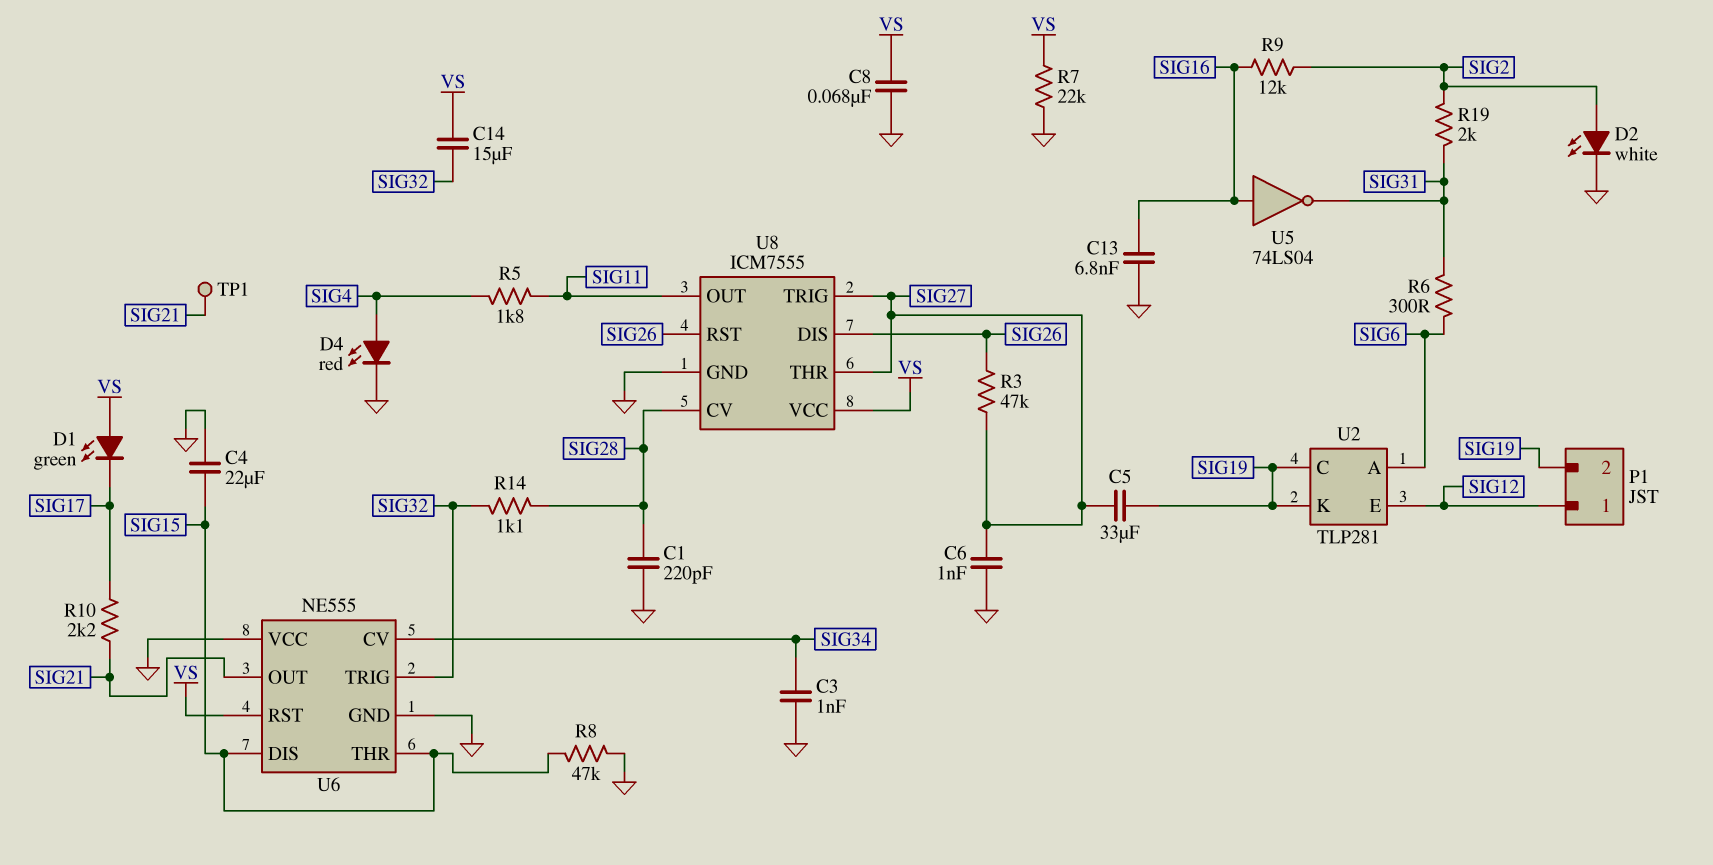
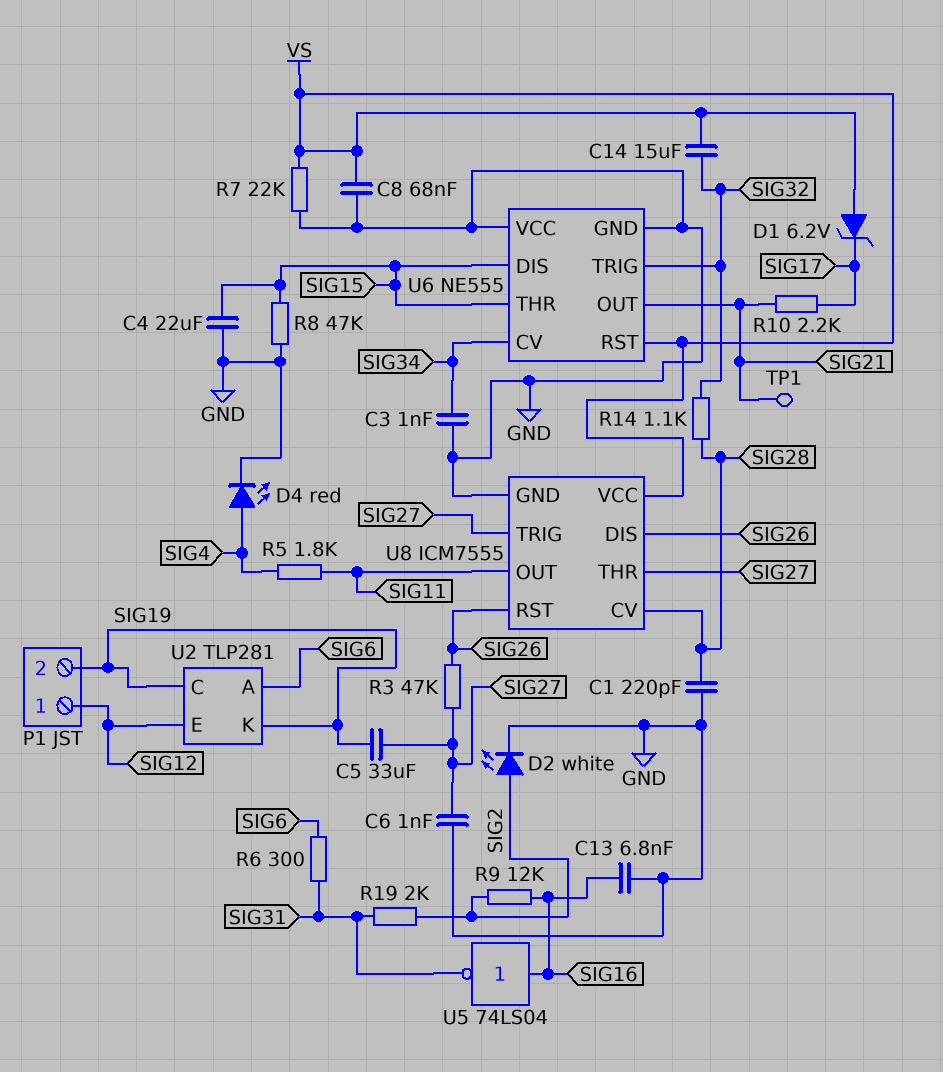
D1: LED green (A VS, K SIG17) -> zener 6.2V (A VS, K SIG17)

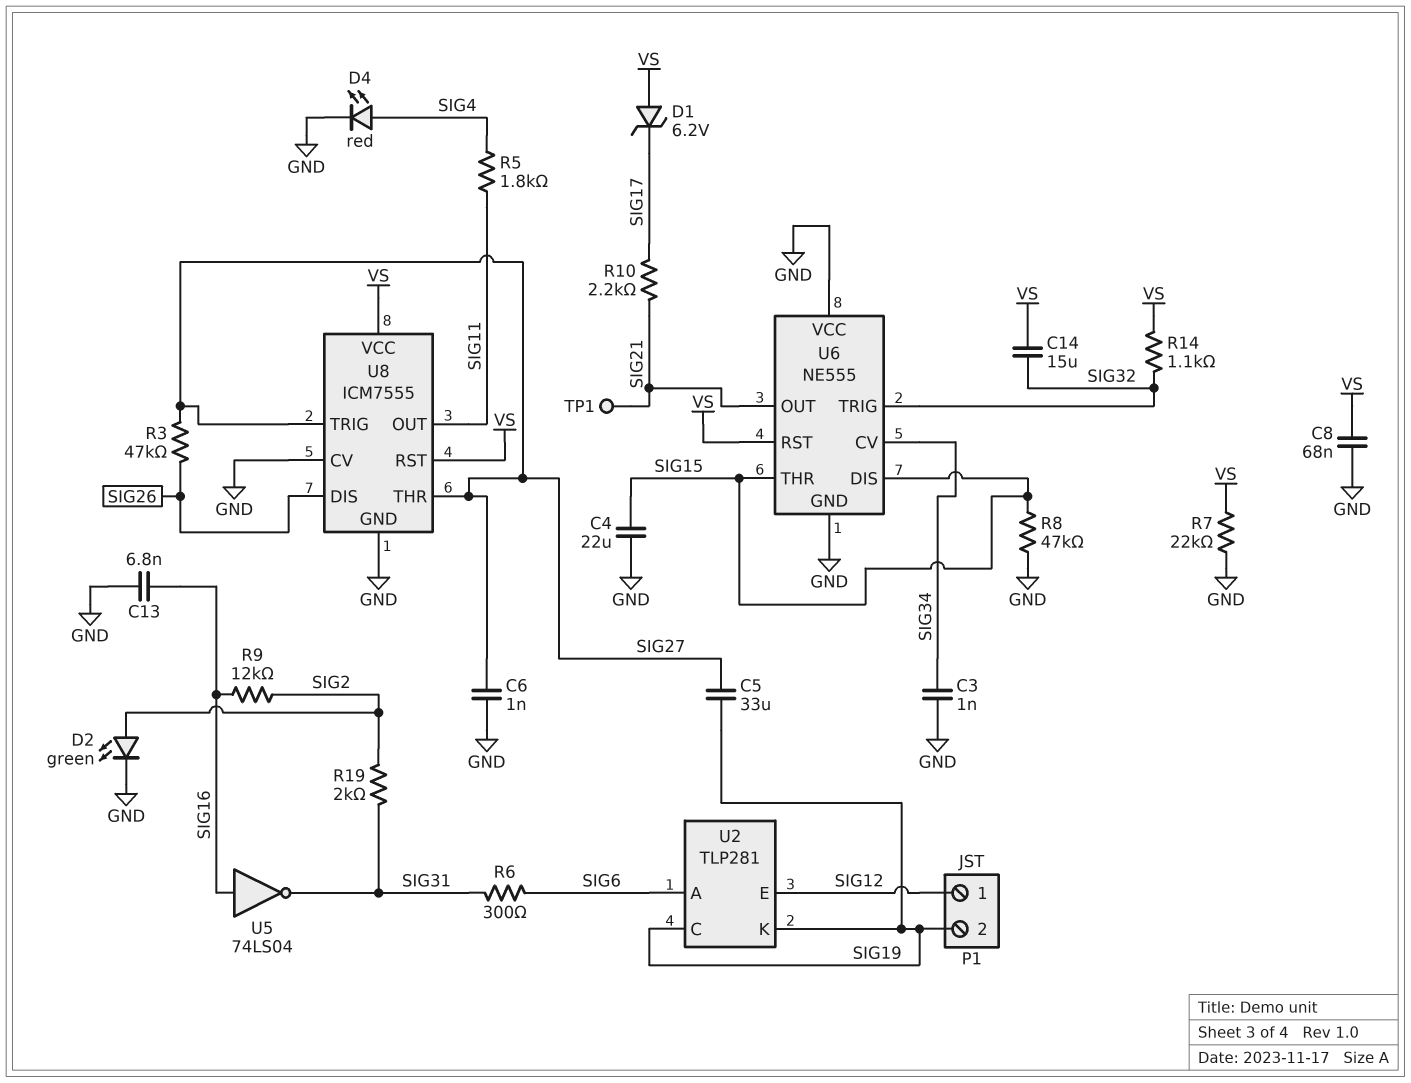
C1: 220pF (GND, SIG28) -> none
D2: LED white (A SIG2, K GND) -> LED green (A SIG2, K GND)
R14: 1.1k (SIG28, SIG32) -> 1.1k (SIG32, VS)
U8 pin CV: SIG28 -> GND
U8 pin RST: SIG26 -> VS

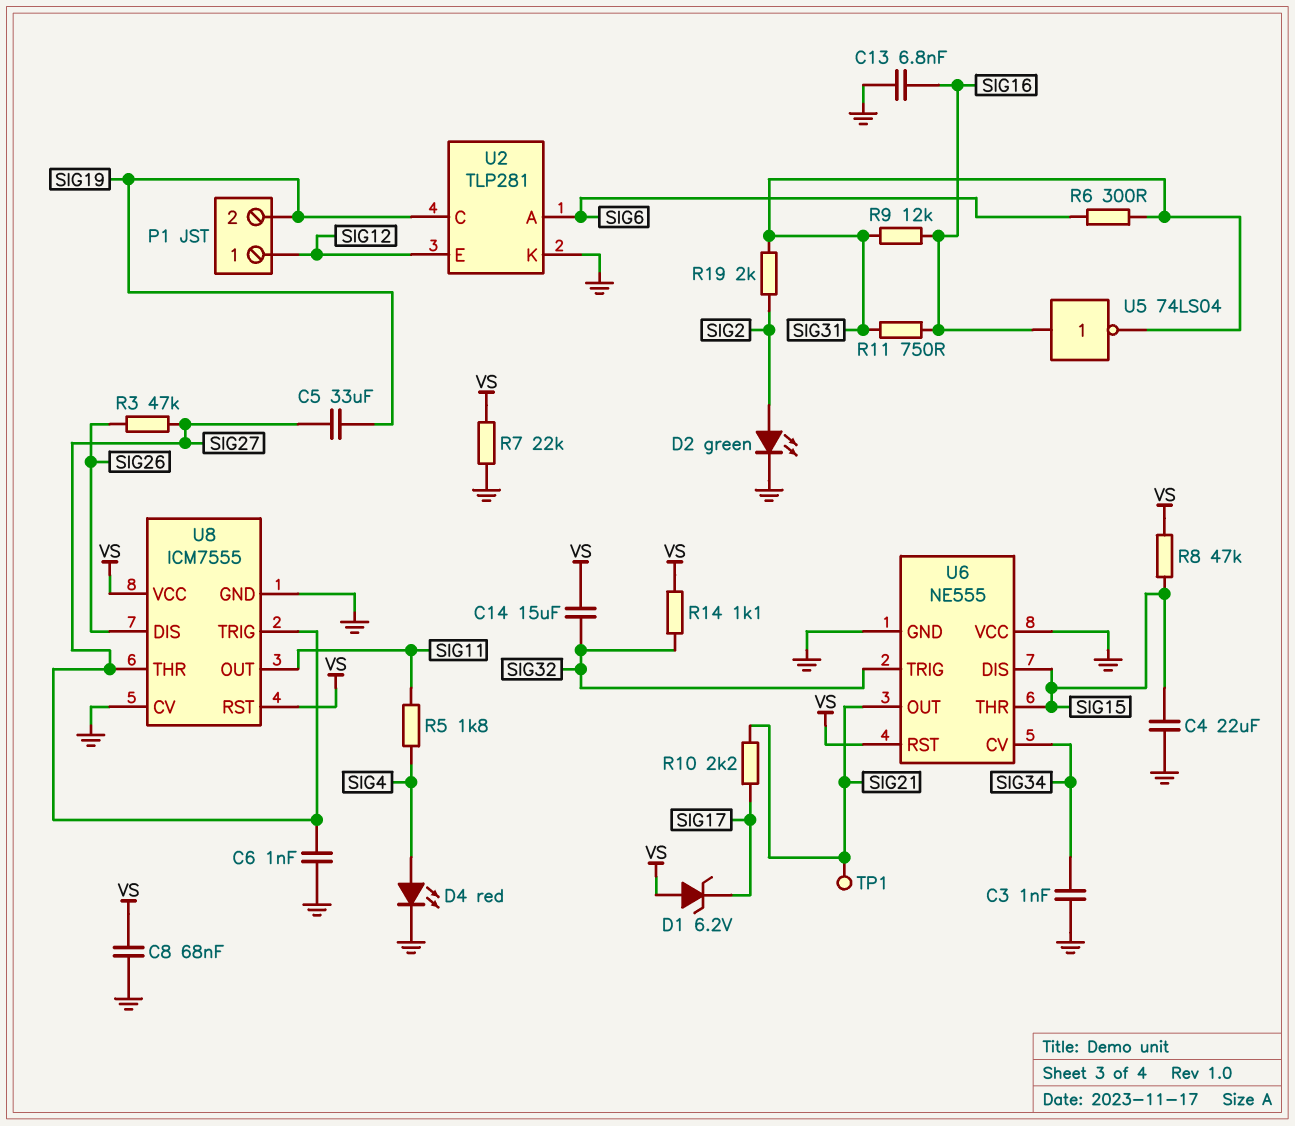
R8: 47k (GND, SIG15) -> 47k (SIG15, VS)
R9: 12k (SIG2, SIG16) -> 12k (SIG16, SIG31)
R11: none -> 750 (SIG16, SIG31)
U2 pin K: SIG19 -> GND

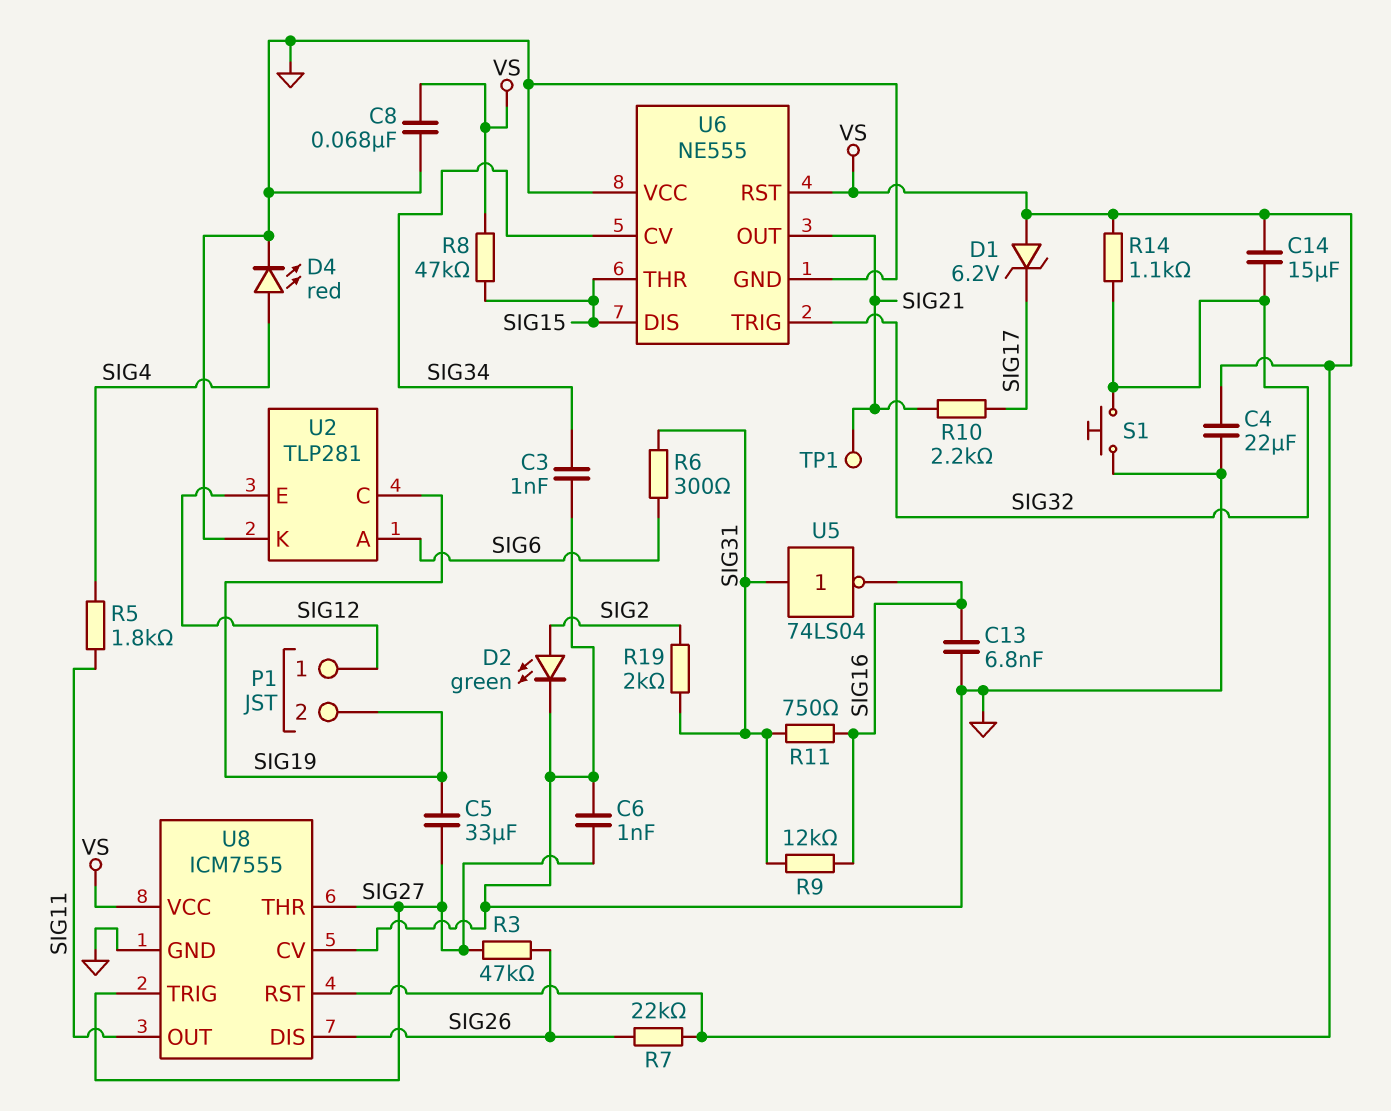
C4: 22uF (GND, SIG15) -> 22uF (GND, VS)
R7: 22k (GND, VS) -> 22k (SIG26, VS)
S1: none -> button (GND, SIG32)
U5: NOT 74LS04 (in SIG16, out SIG31) -> NOT 74LS04 (in SIG31, out SIG16)

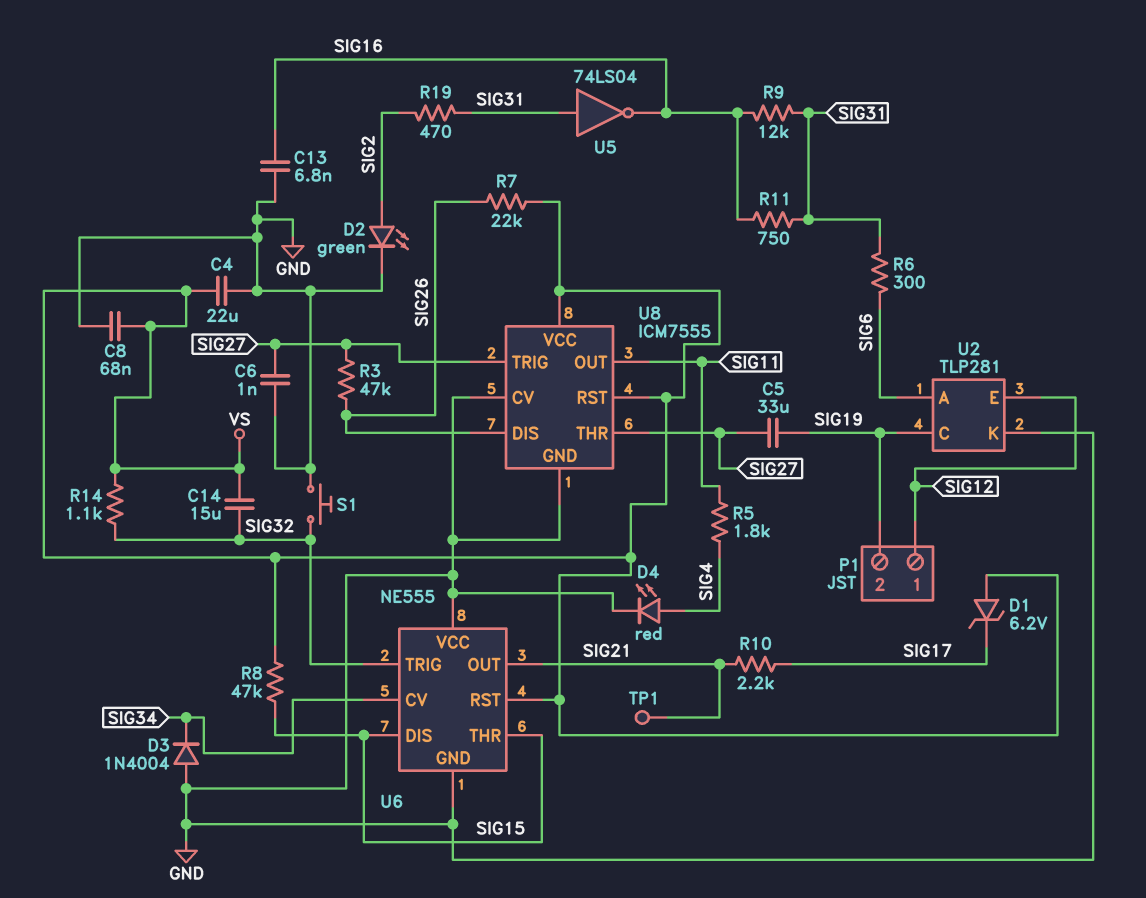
C3: 1nF (GND, SIG34) -> none
D3: none -> diode 1N4004 (A GND, K SIG34)
R19: 2k (SIG2, SIG31) -> 470 (SIG2, SIG31)

